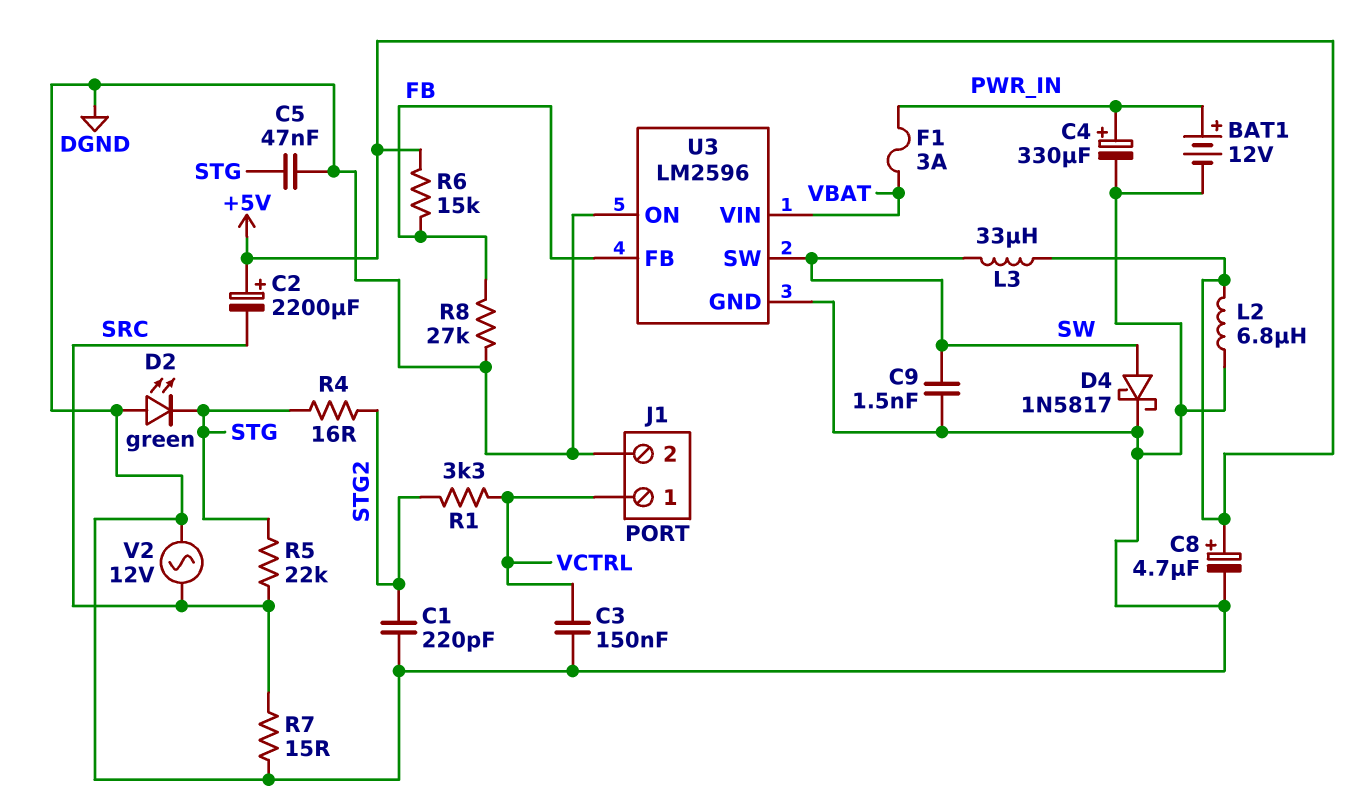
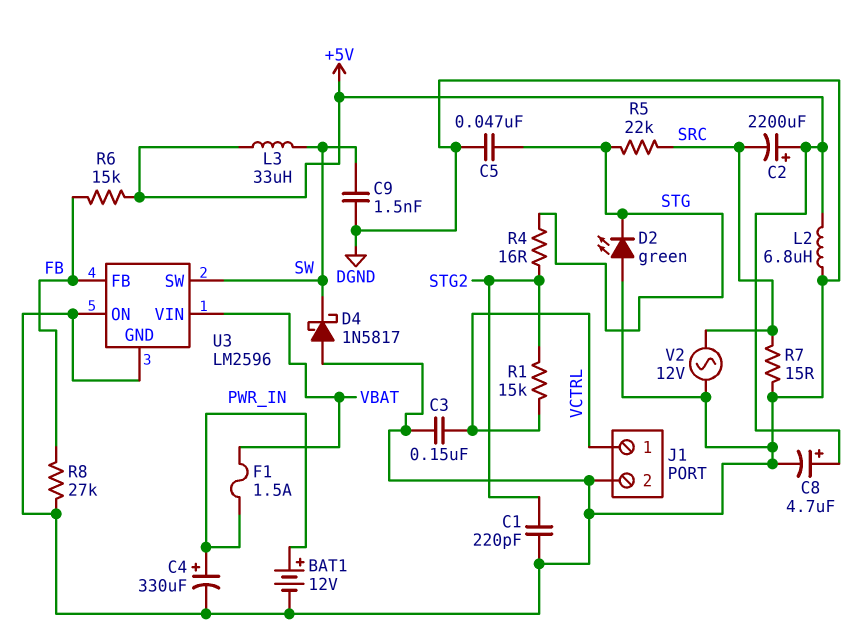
D4: schottky 1N5817 (A SW, K DGND) -> schottky 1N5817 (A DGND, K SW)
F1: 3A (PWR_IN, VBAT) -> 1.5A (PWR_IN, VBAT)
R1: 3.3k (STG2, VCTRL) -> 15k (STG2, VCTRL)

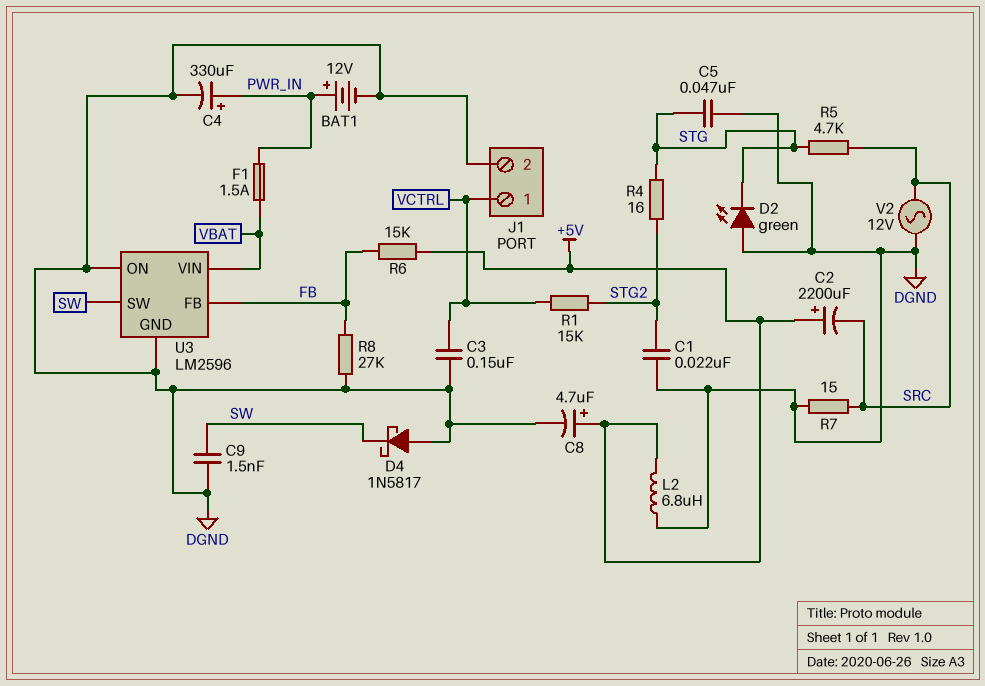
C1: 220pF (DGND, STG2) -> 22nF (DGND, STG2)
L3: 33uH (+5V, SW) -> none
R5: 22k (SRC, STG) -> 4.7k (SRC, STG)

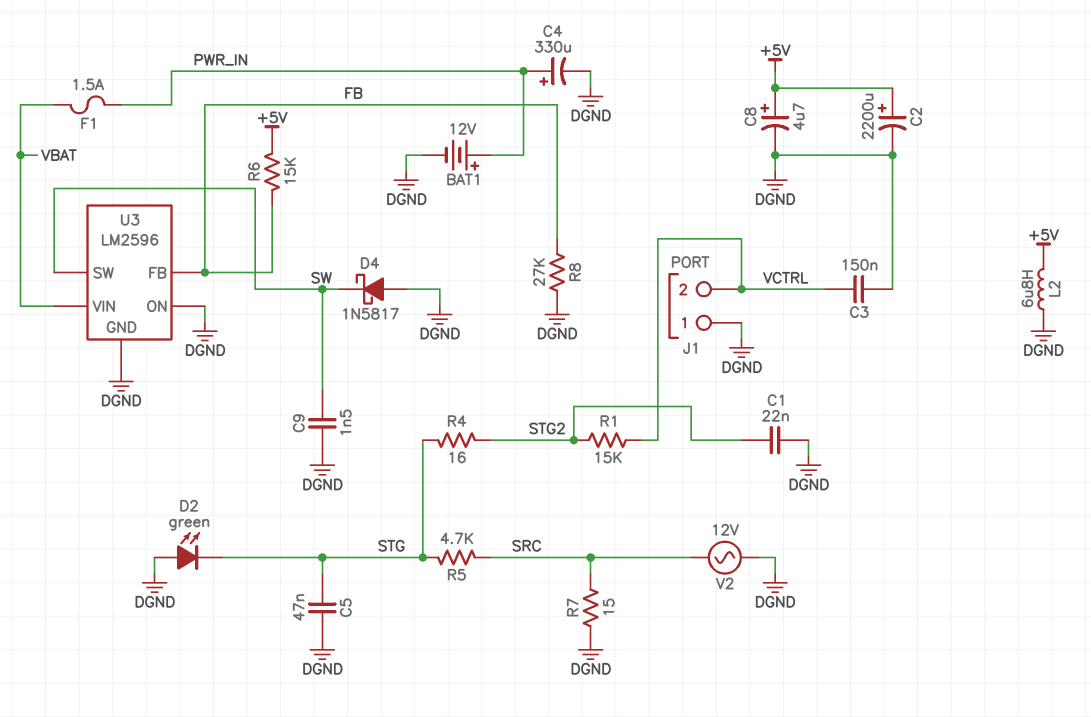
C2: 2200uF (plus +5V, minus SRC) -> 2200uF (plus +5V, minus DGND)
J1 pin 1: VCTRL -> DGND
J1 pin 2: DGND -> VCTRL

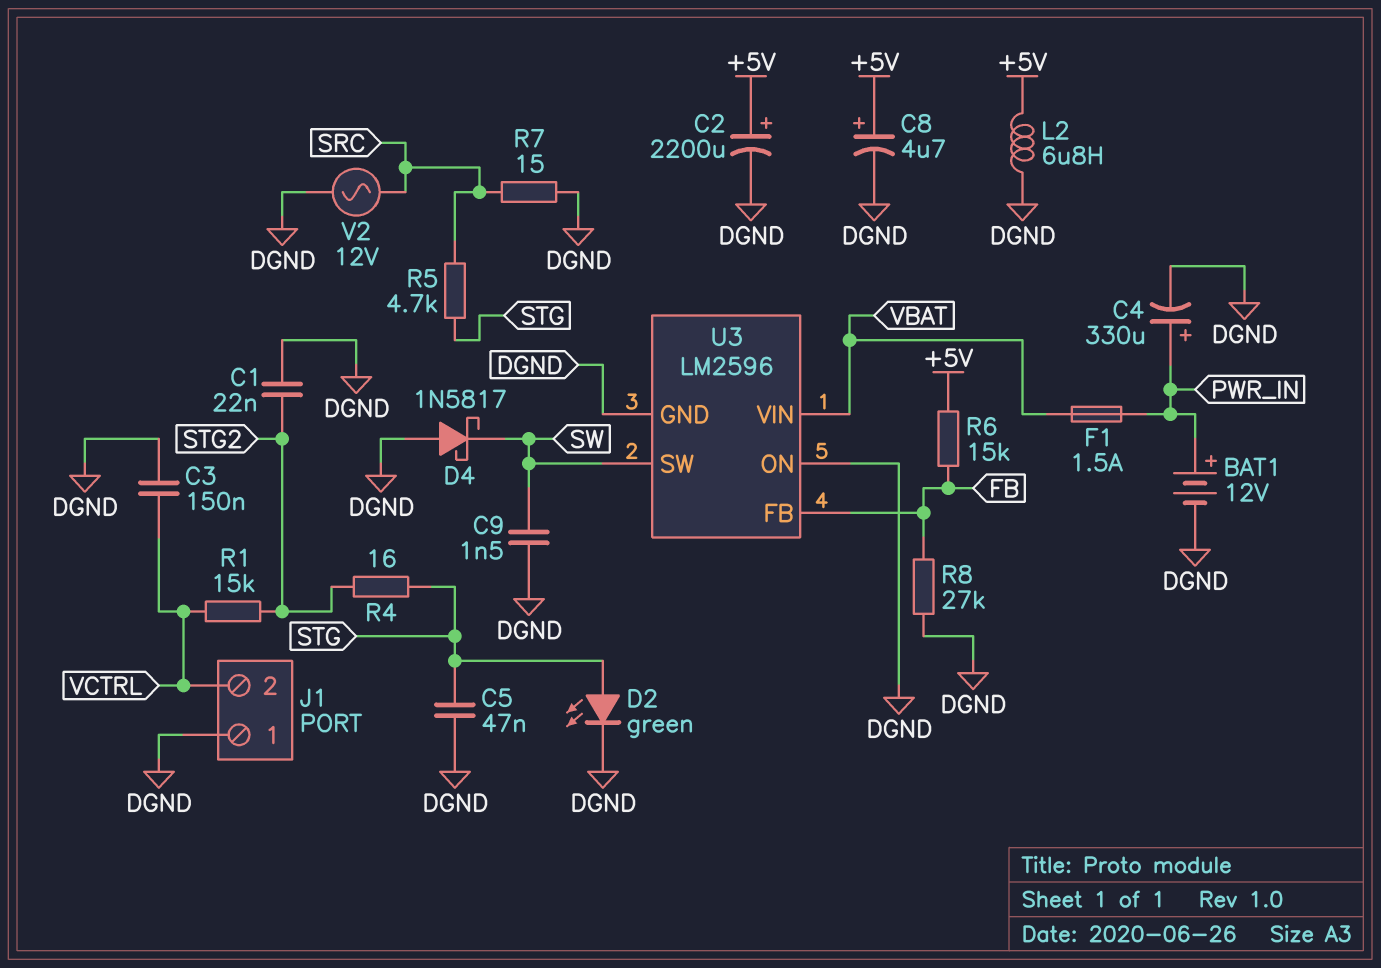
D2: LED green (A DGND, K STG) -> LED green (A STG, K DGND)

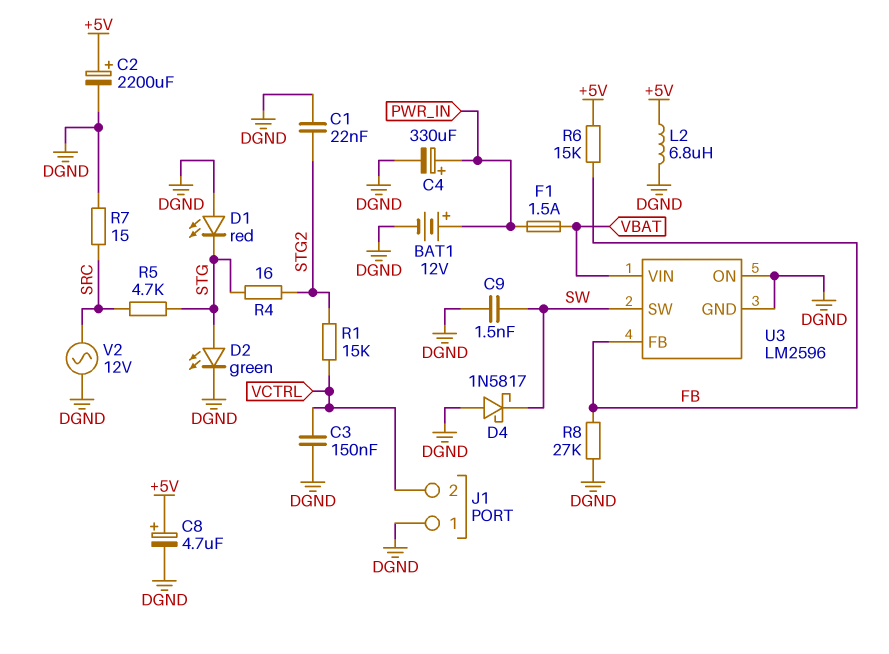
C5: 47nF (DGND, STG) -> none
D1: none -> LED red (A DGND, K STG)

